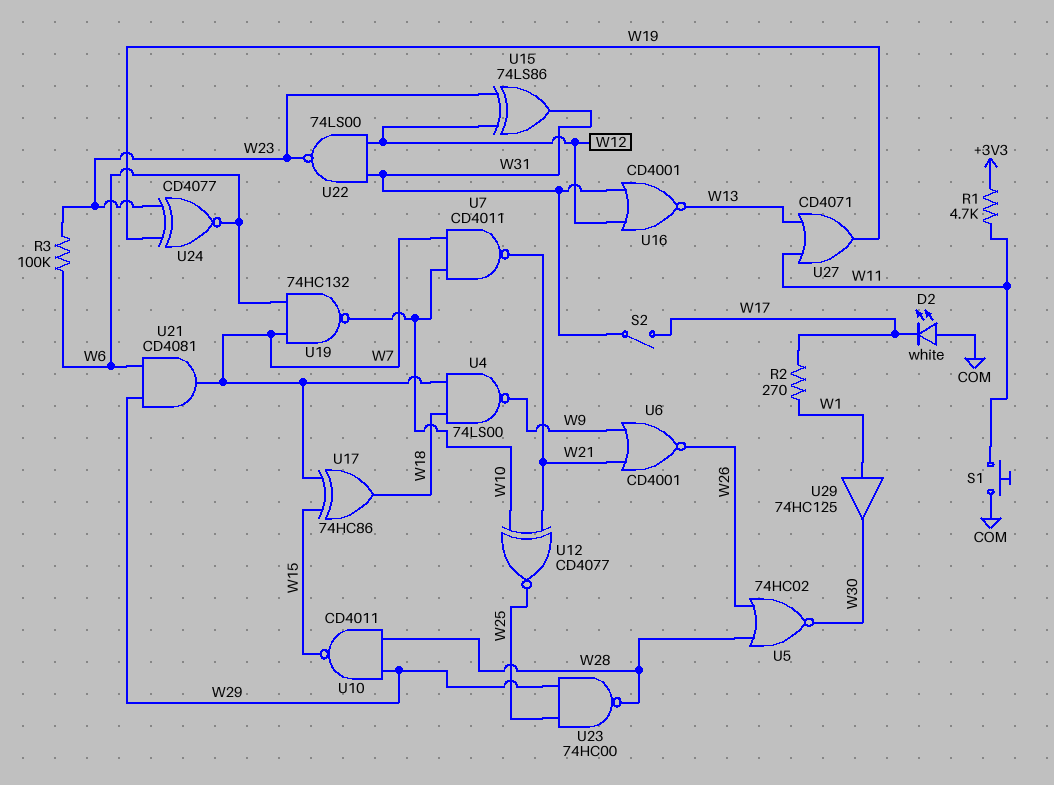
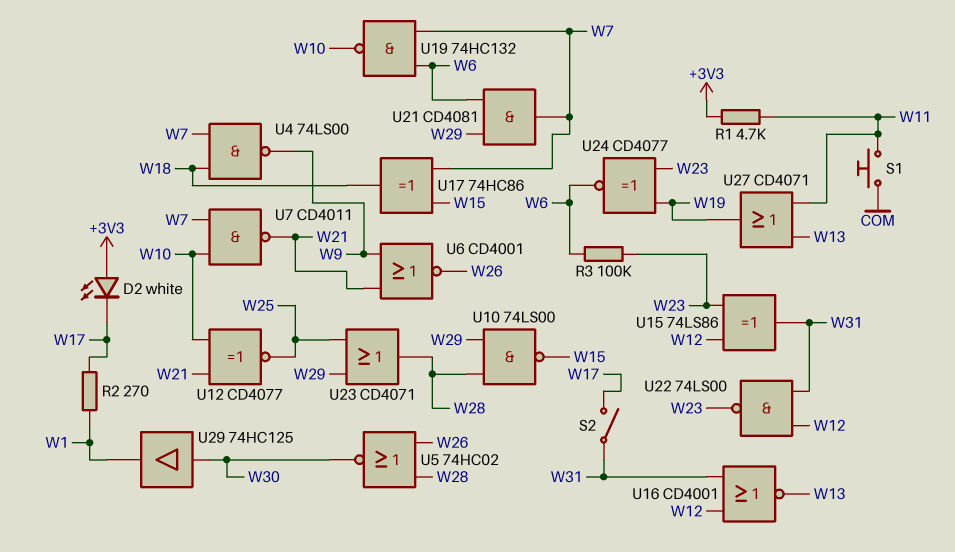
D2: LED white (A COM, K W17) -> LED white (A +3V3, K W17)
U10: NAND CD4011 (in W28, in W29, out W15) -> NAND 74LS00 (in W28, in W29, out W15)
U23: NAND 74HC00 (in W25, in W29, out W28) -> OR CD4071 (in W25, in W29, out W28)
U29: buffer 74HC125 (in W1, out W30) -> buffer 74HC125 (in W30, out W1)

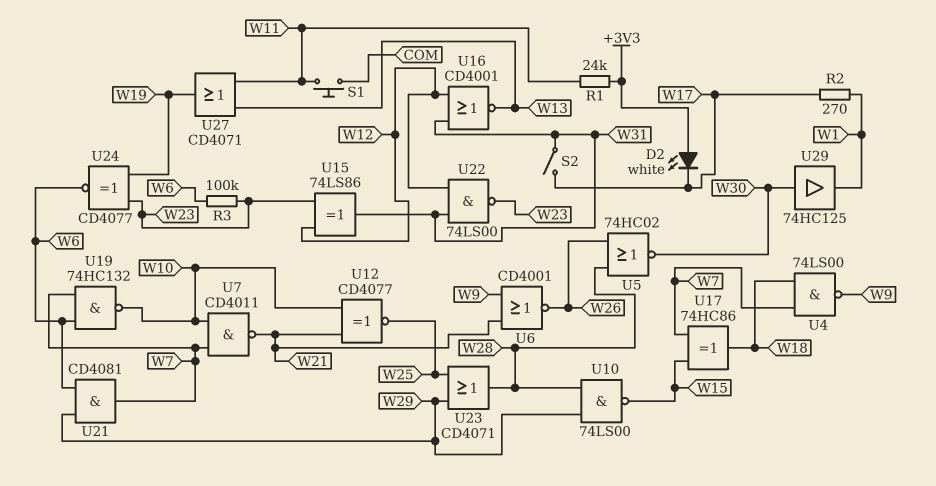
R1: 4.7k (+3V3, W11) -> 24k (+3V3, W11)

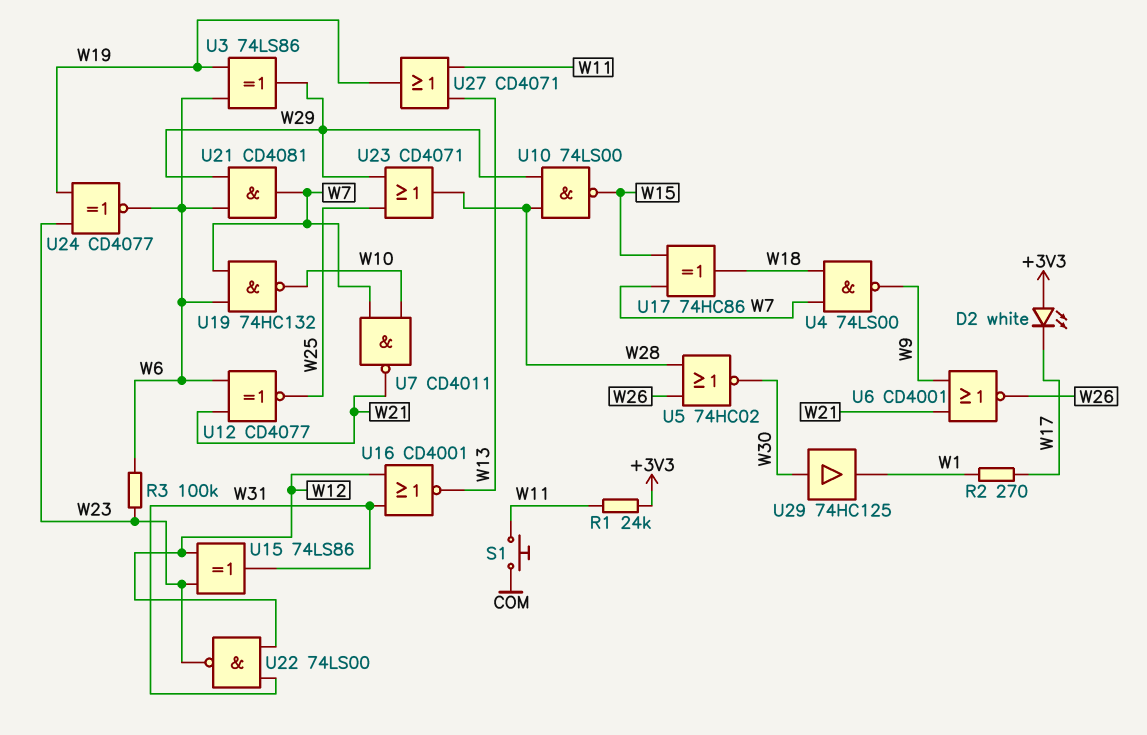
S2: switch (W17, W31) -> none
U3: none -> XOR 74LS86 (in W6, in W19, out W29)
U12: XNOR CD4077 (in W10, in W21, out W25) -> XNOR CD4077 (in W6, in W21, out W25)

